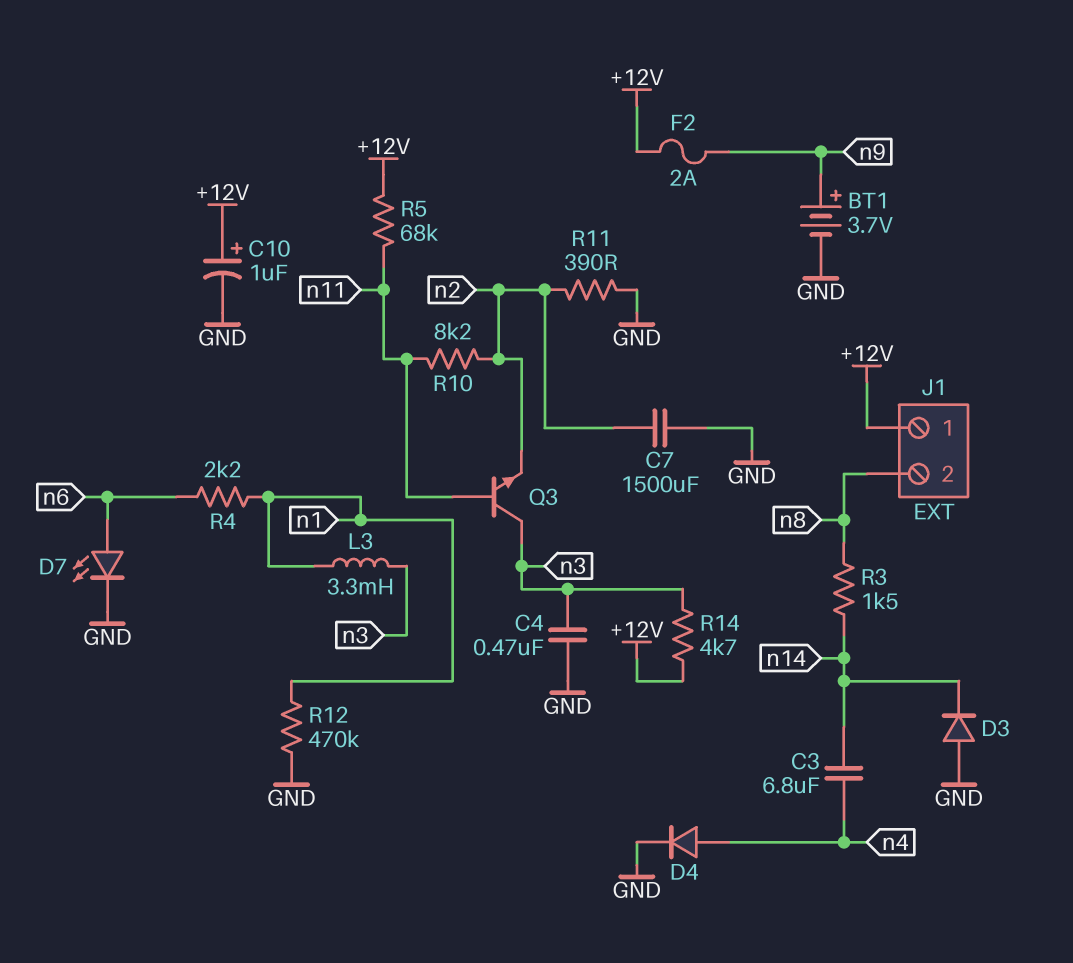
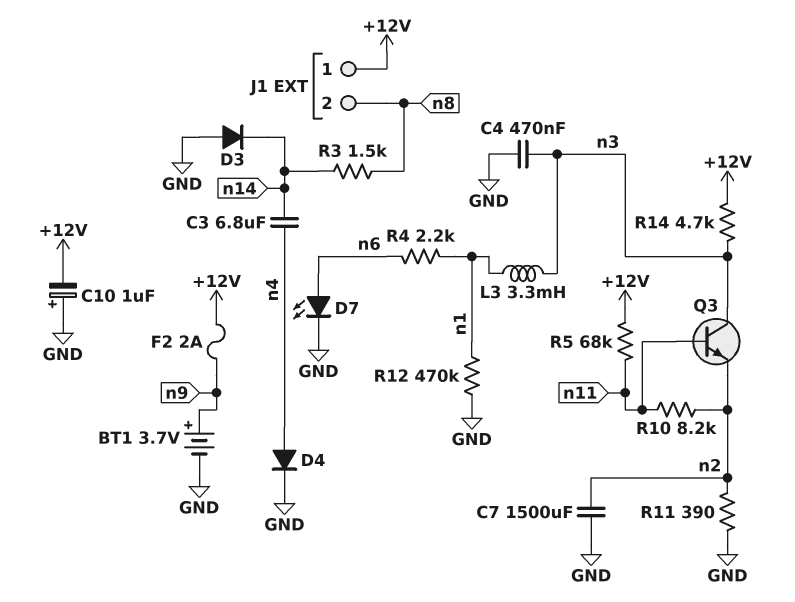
C10: 1uF (plus +12V, minus GND) -> 1uF (plus GND, minus +12V)

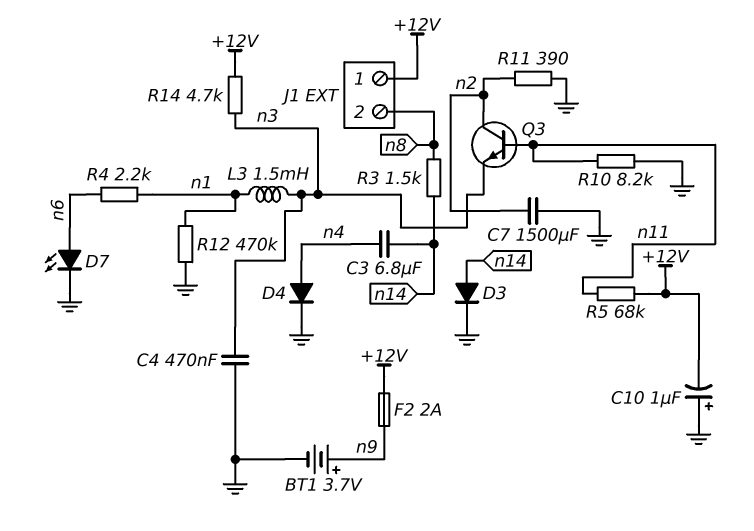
D3: diode (A GND, K n14) -> diode (A n14, K GND)
L3: 3.3mH (n1, n3) -> 1.5mH (n1, n3)
Q3: NPN (B n11, C n3, E n2) -> NPN (B n11, C n2, E n3)
R10: 8.2k (n2, n11) -> 8.2k (GND, n11)

